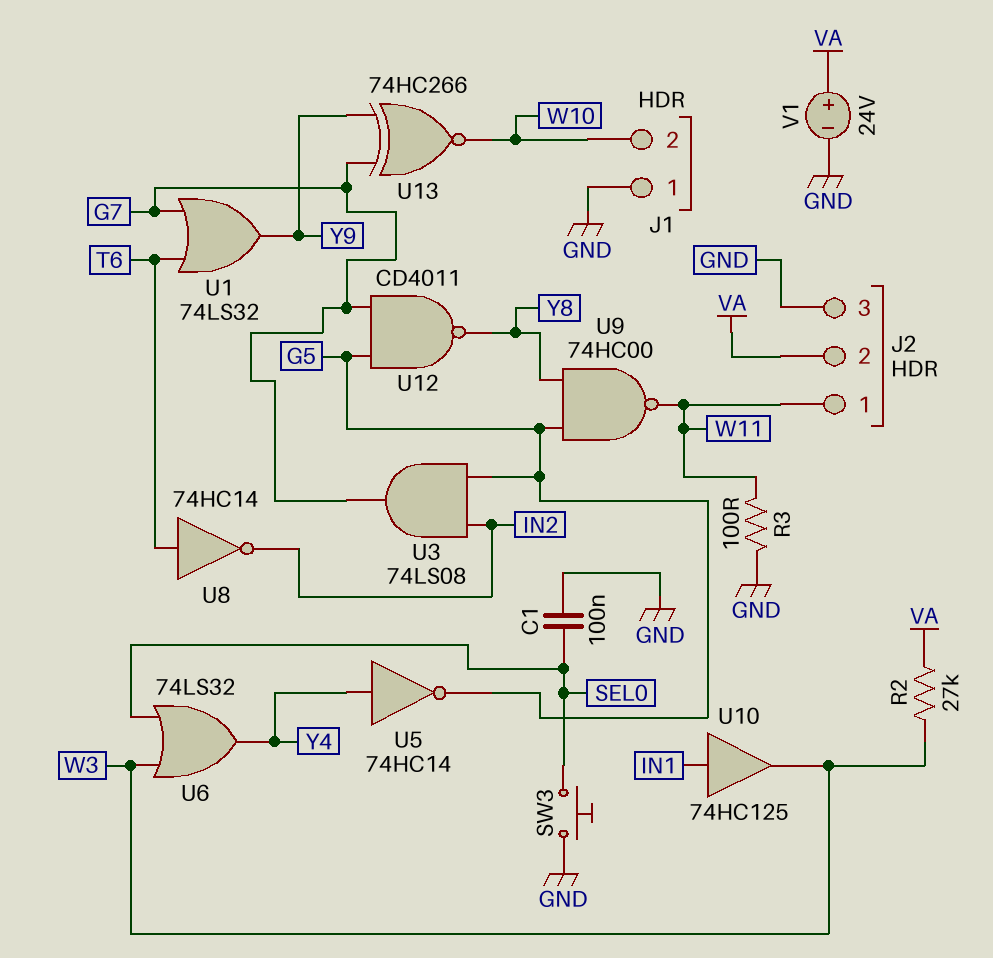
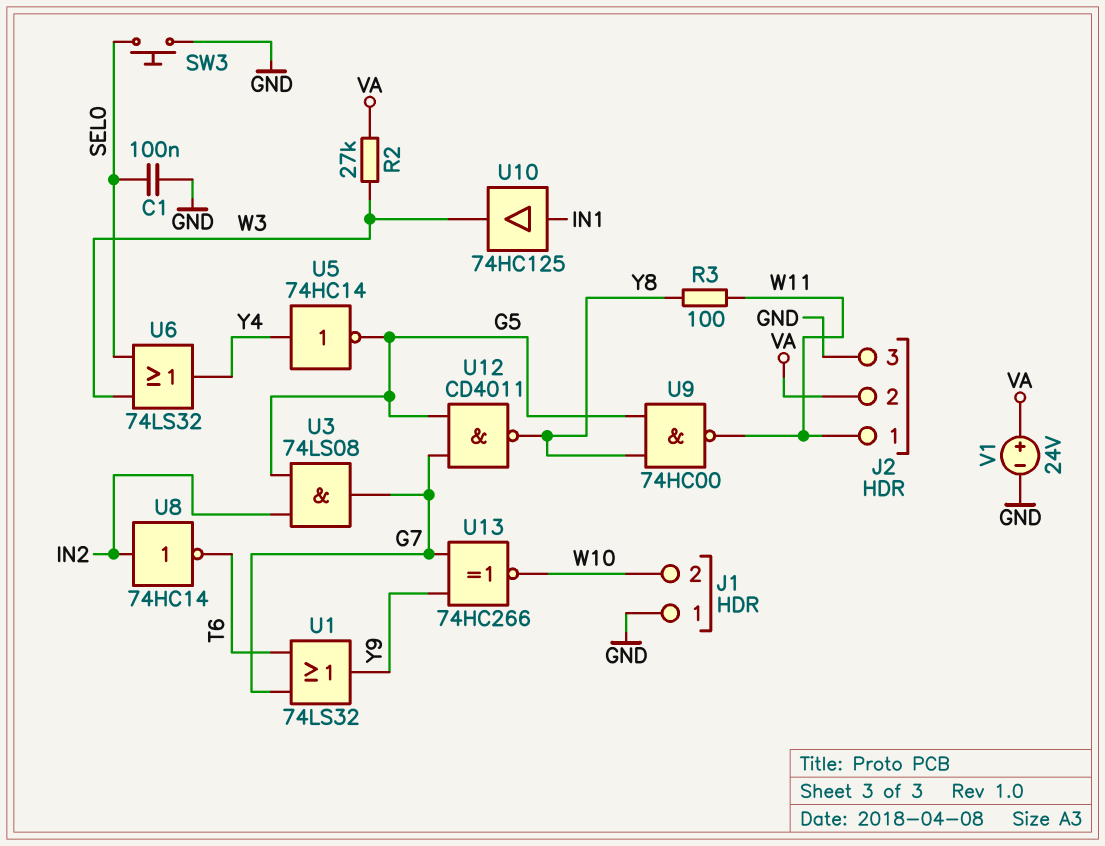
R3: 100 (GND, W11) -> 100 (W11, Y8)
U8: NOT 74HC14 (in T6, out IN2) -> NOT 74HC14 (in IN2, out T6)

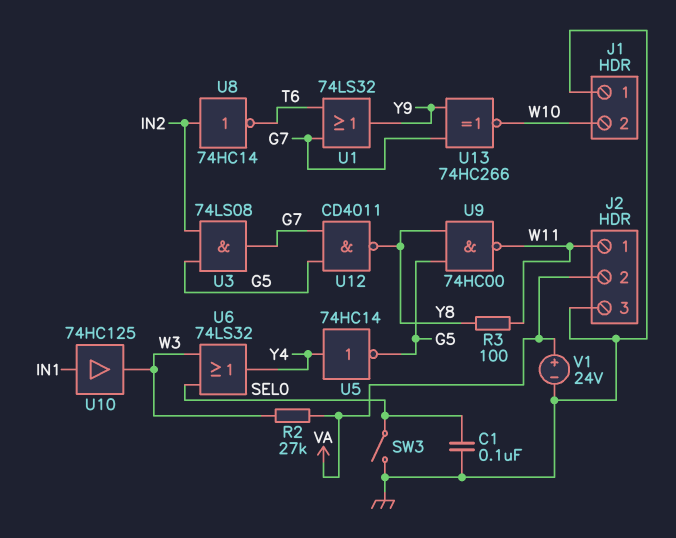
SW3: button (GND, SEL0) -> switch (GND, SEL0)

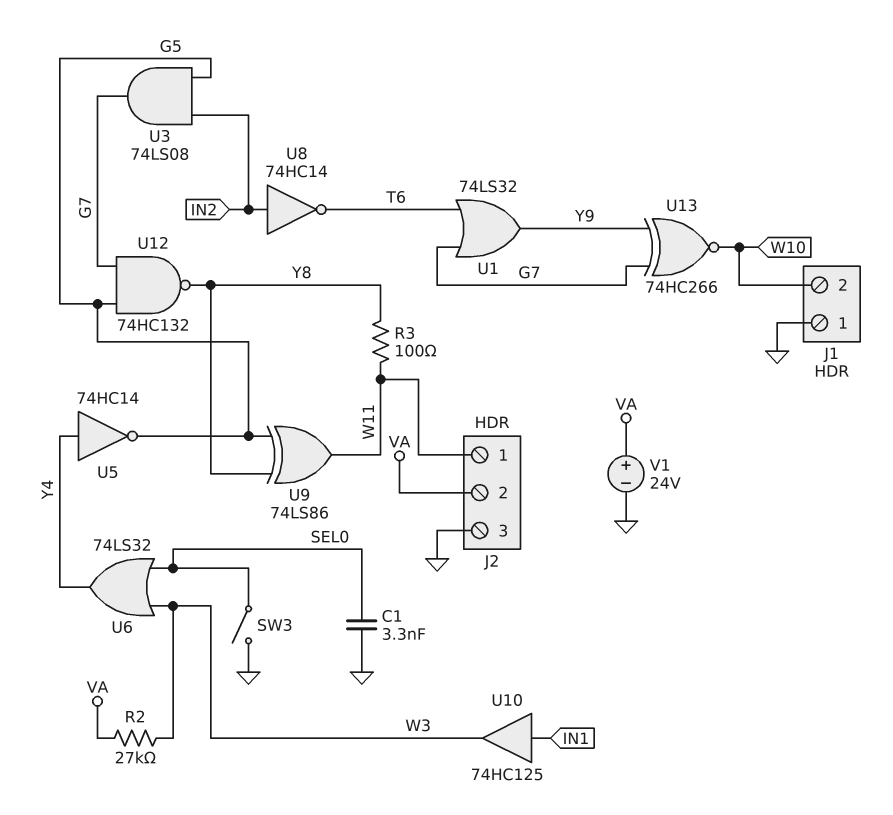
C1: 100nF (GND, SEL0) -> 3.3nF (GND, SEL0)
U9: NAND 74HC00 (in G5, in Y8, out W11) -> XOR 74LS86 (in G5, in Y8, out W11)
U12: NAND CD4011 (in G5, in G7, out Y8) -> NAND 74HC132 (in G5, in G7, out Y8)

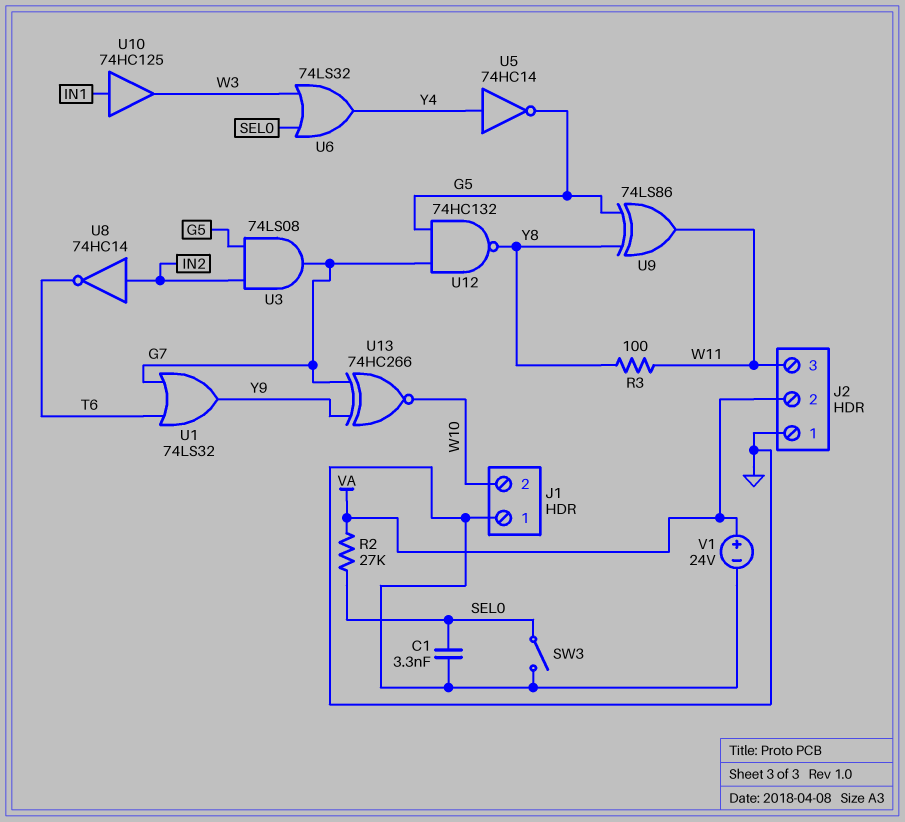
J2 pin 1: W11 -> GND
J2 pin 3: GND -> W11
R2: 27k (VA, W3) -> 27k (SEL0, VA)

